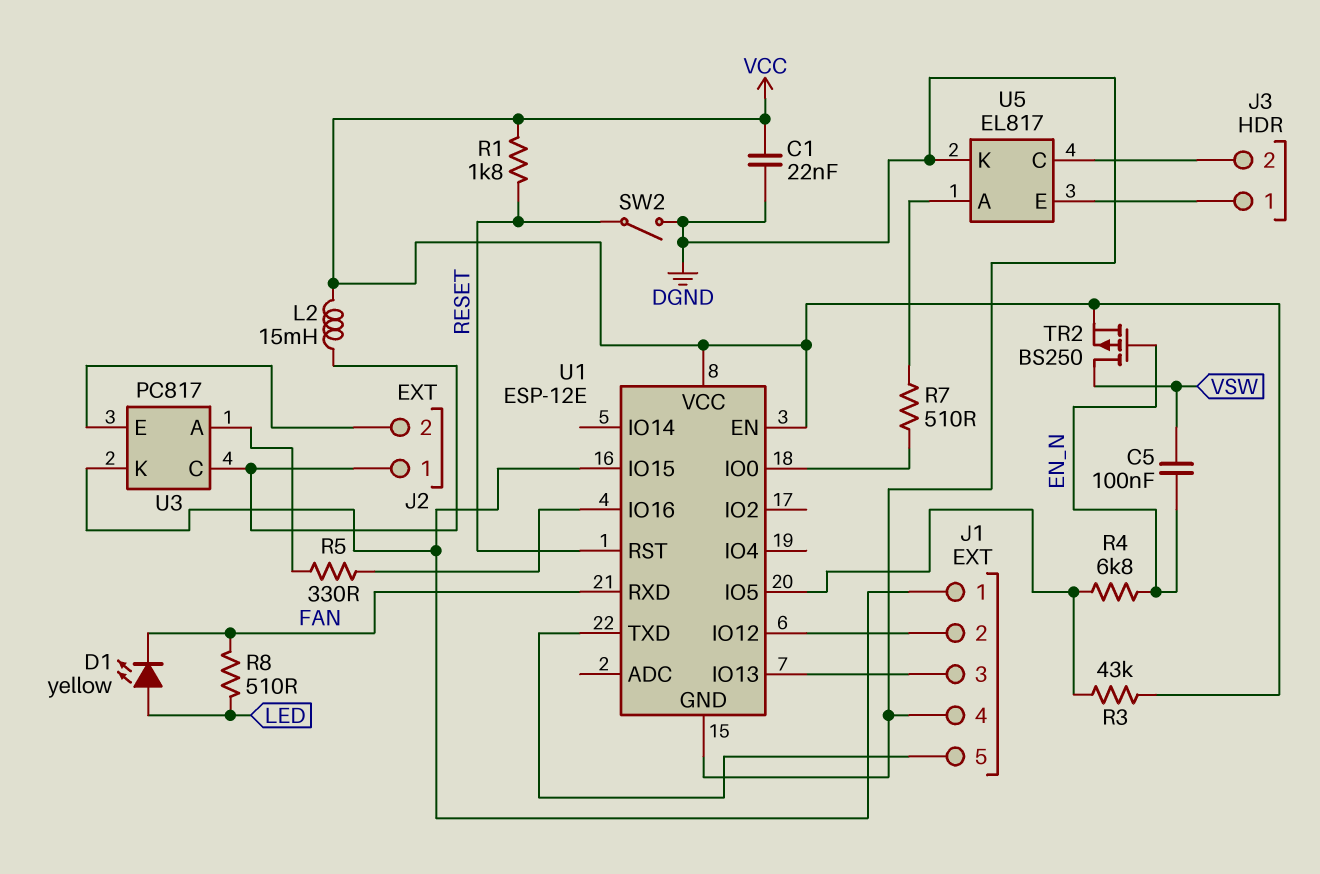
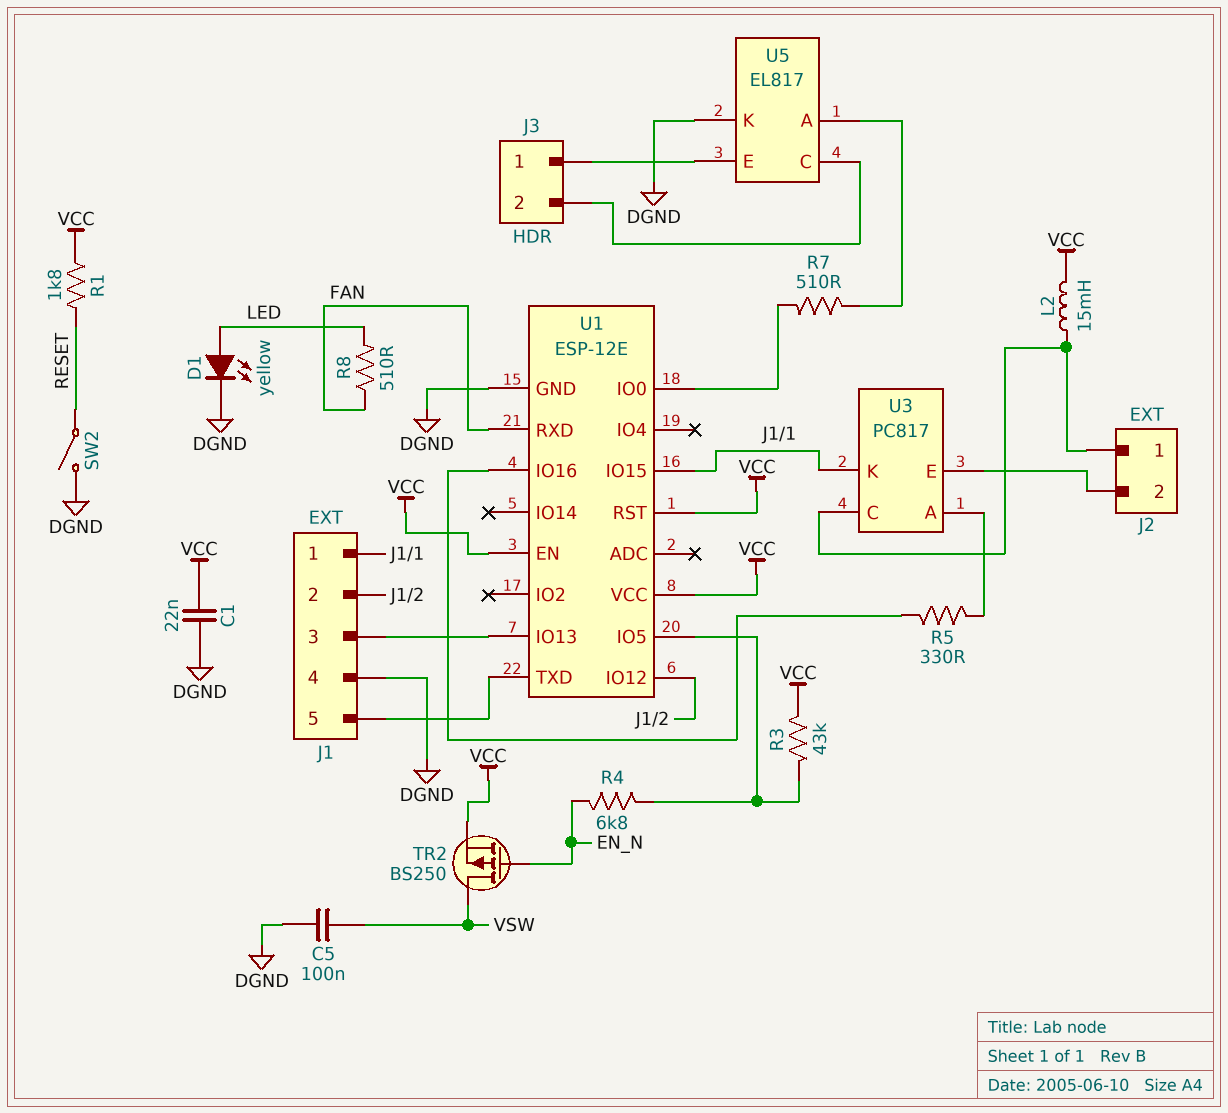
C5: 100nF (EN_N, VSW) -> 100nF (DGND, VSW)
D1: LED yellow (A LED, K FAN) -> LED yellow (A LED, K DGND)
U1 pin RST: RESET -> VCC

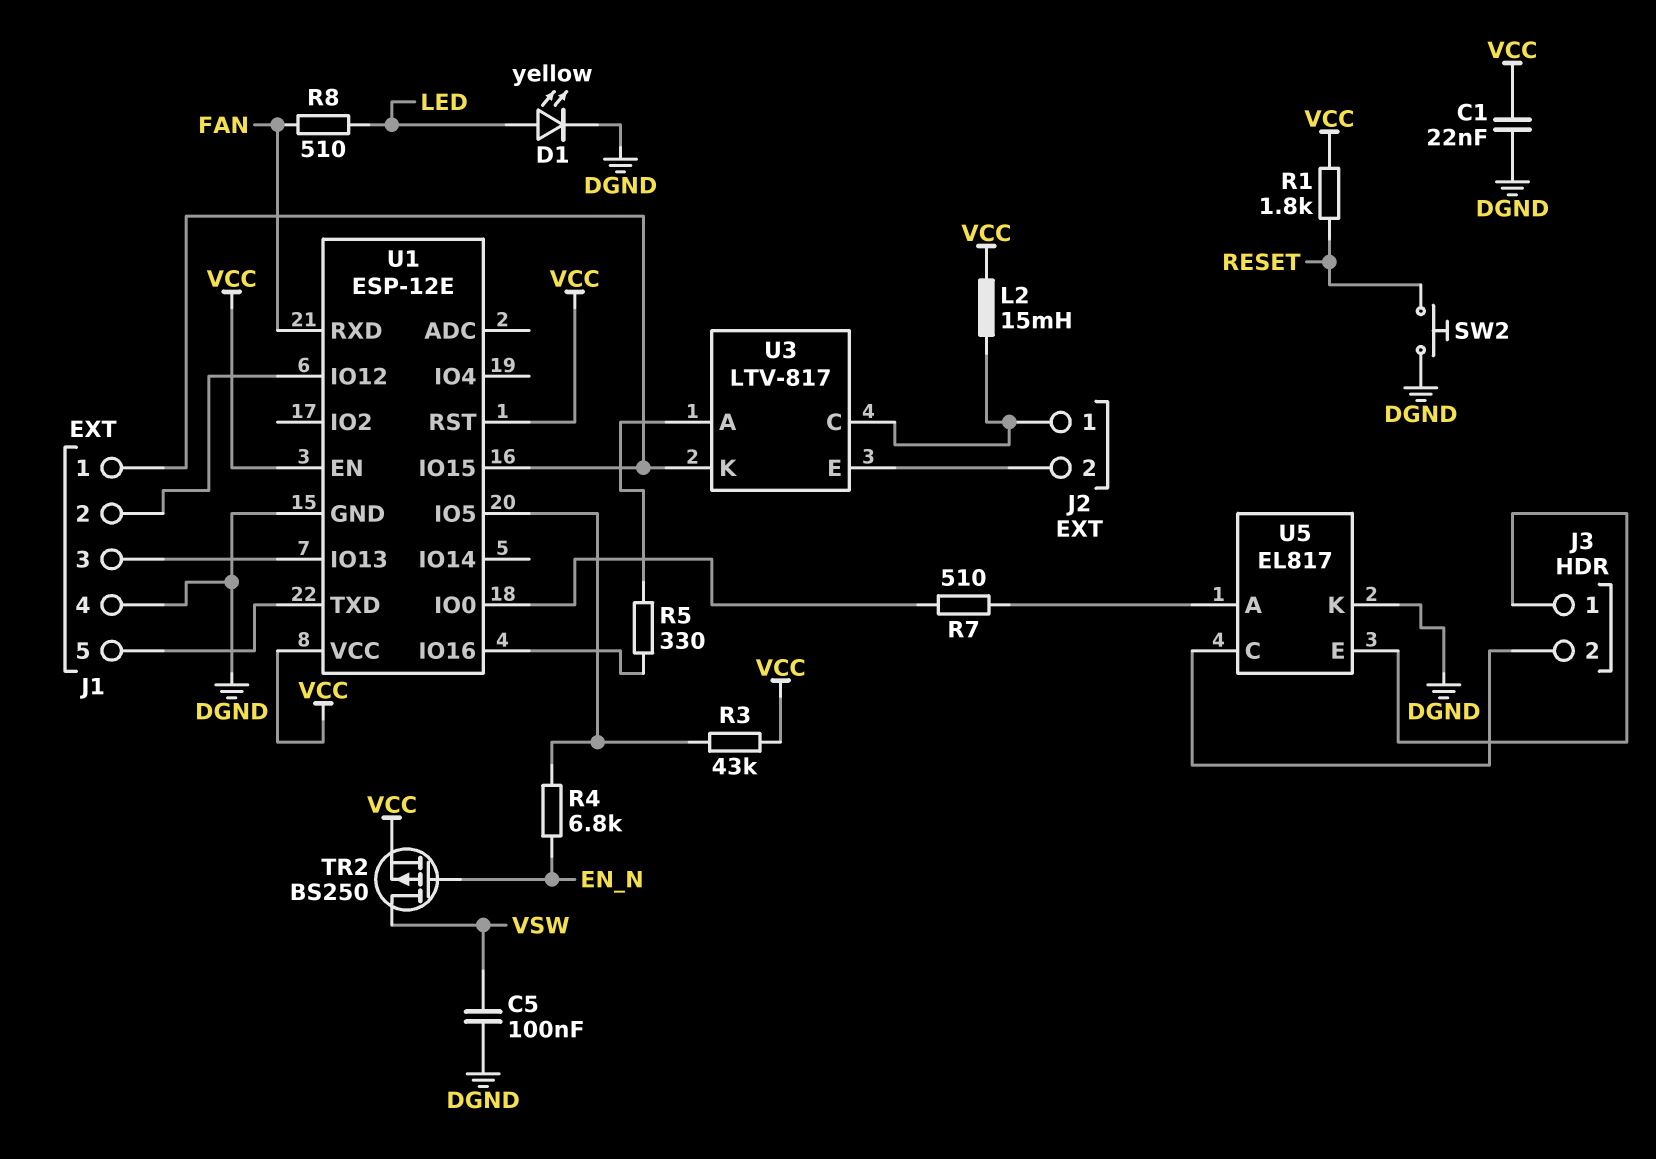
SW2: switch (DGND, RESET) -> button (DGND, RESET)
U3: PC817 -> LTV-817

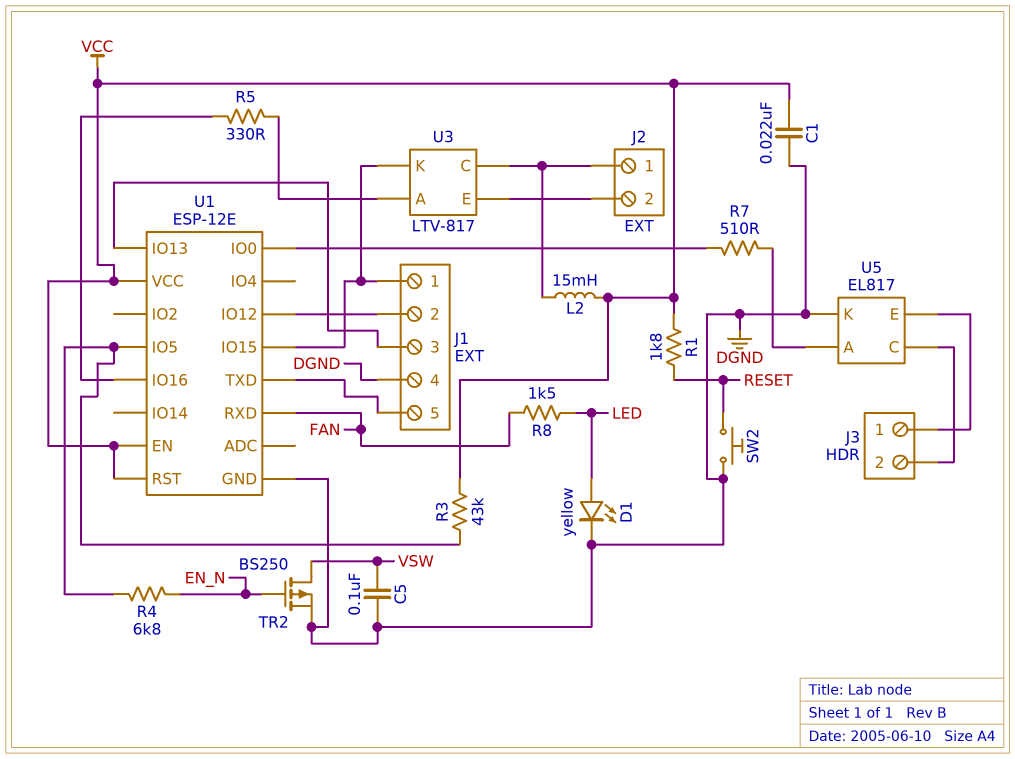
R8: 510 (FAN, LED) -> 1.5k (FAN, LED)
TR2: PMOS BS250 (G EN_N, D VSW, S VCC) -> PMOS BS250 (G EN_N, D VSW, S DGND)

